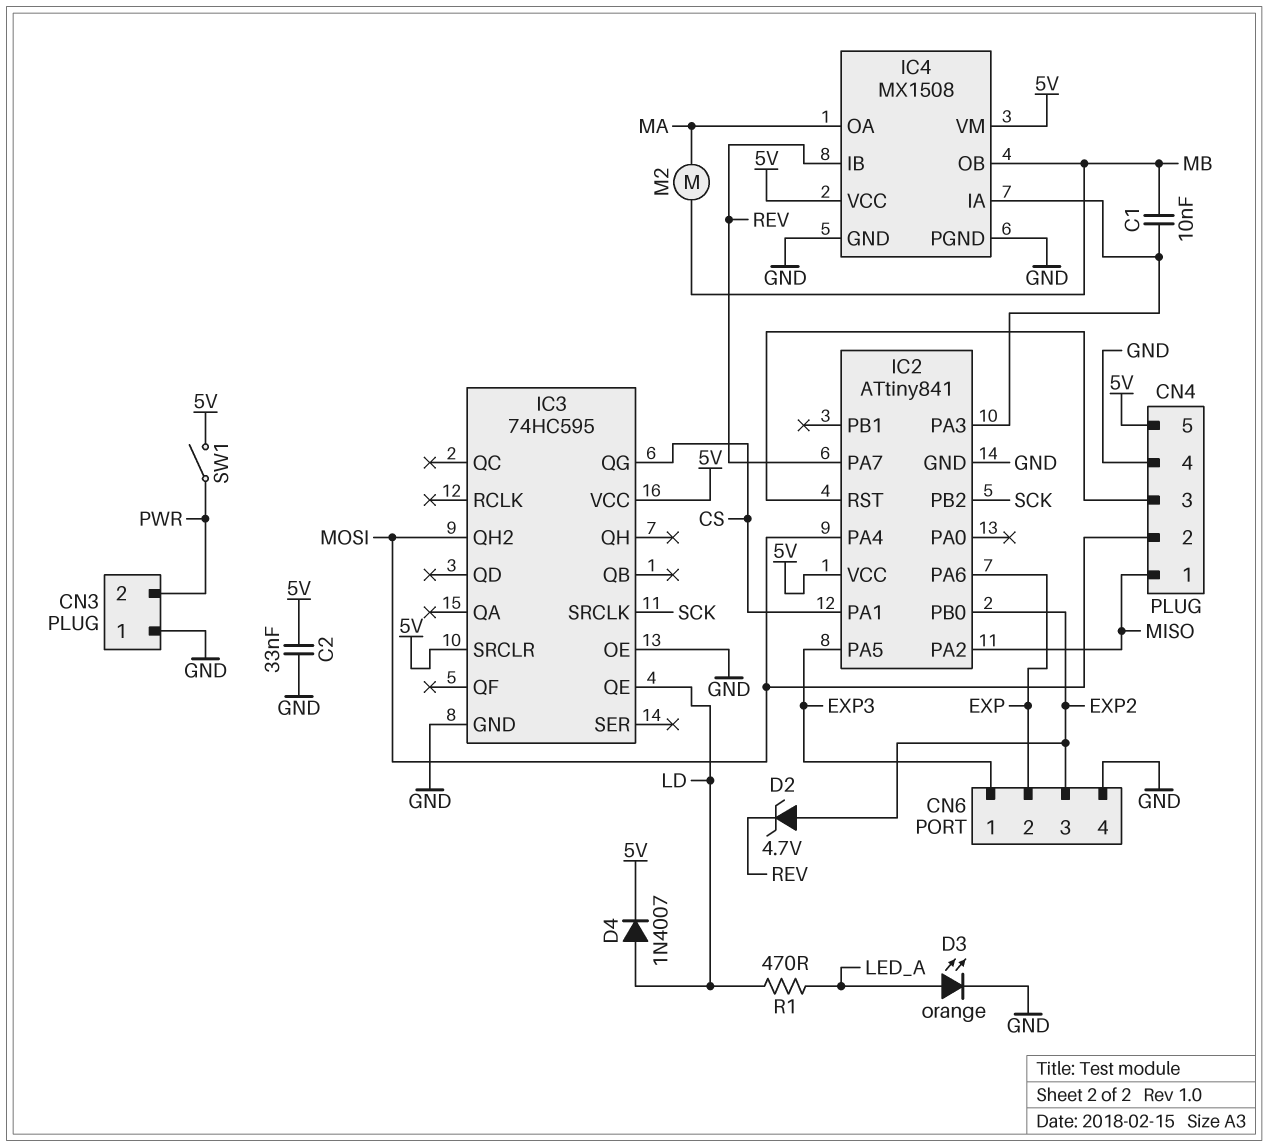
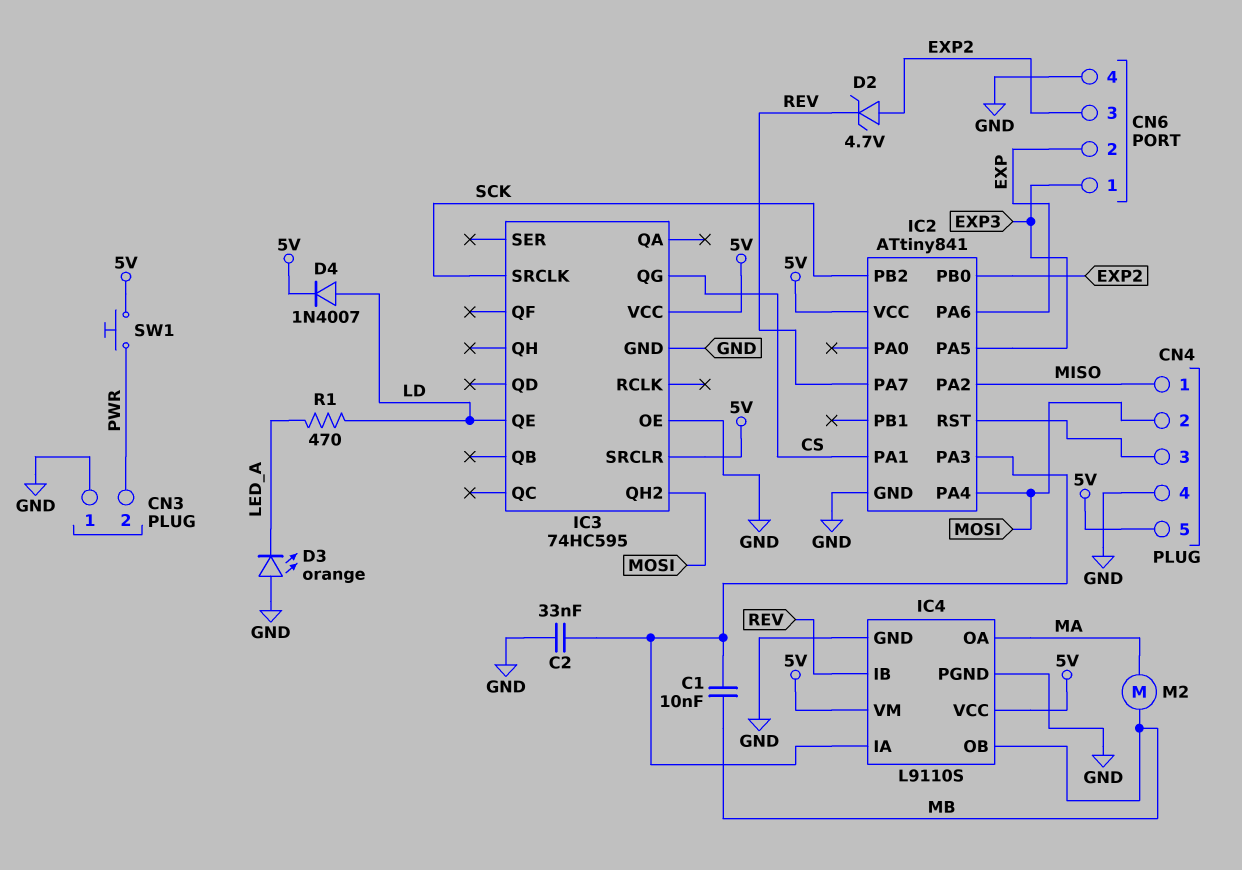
C2: 33nF (5V, GND) -> 33nF (GND, IC2/PA3)
D3: LED orange (A LED_A, K GND) -> LED orange (A GND, K LED_A)
IC4: MX1508 -> L9110S
SW1: switch (5V, PWR) -> button (5V, PWR)

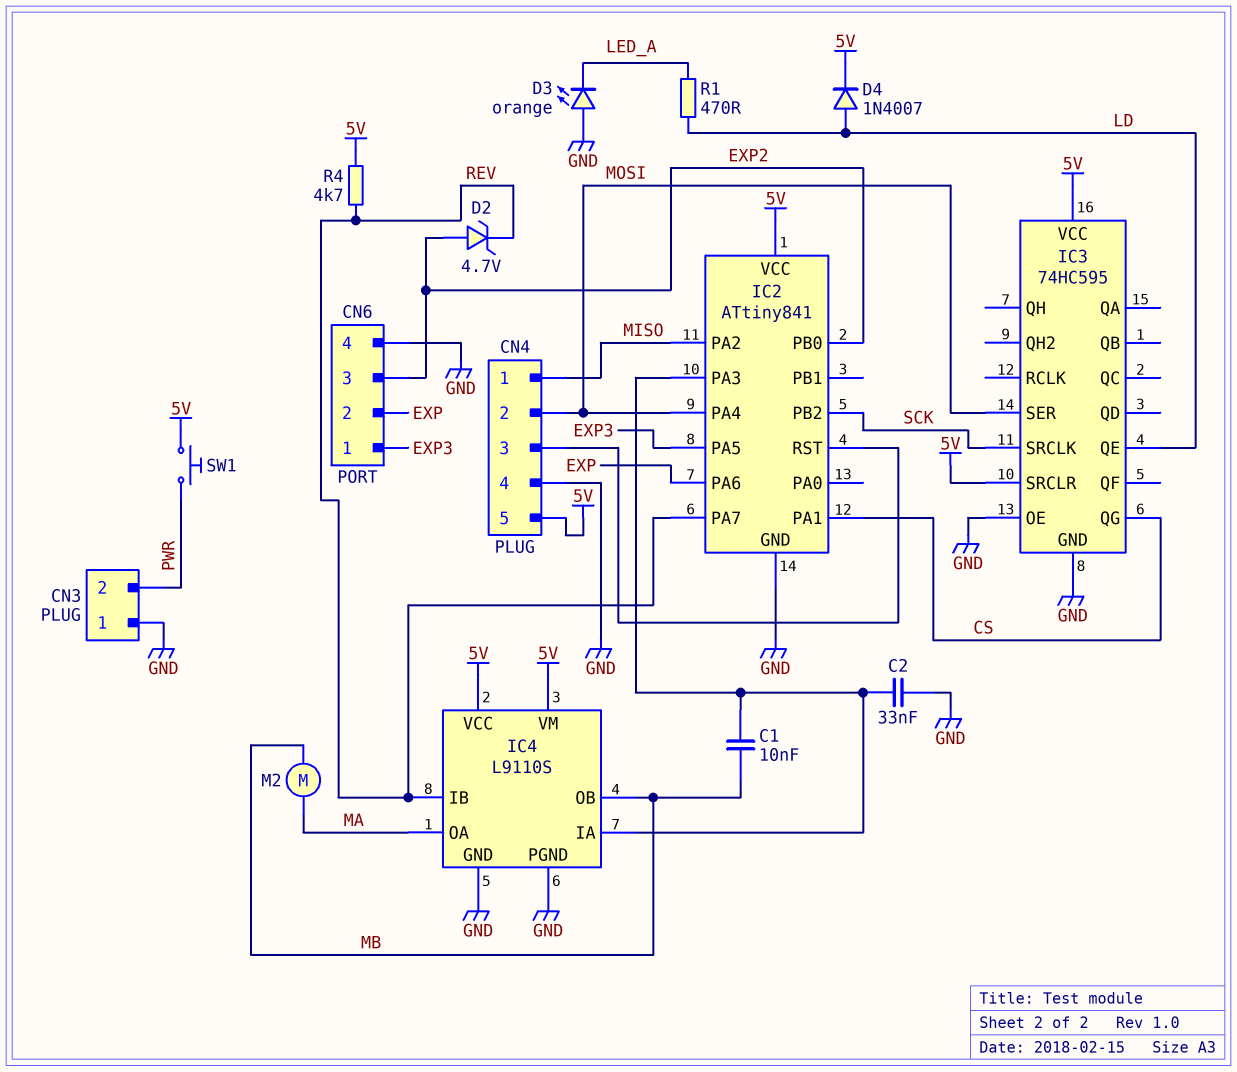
IC3 pin QH2: MOSI -> none
IC3 pin SER: none -> MOSI
R4: none -> 4.7k (5V, REV)

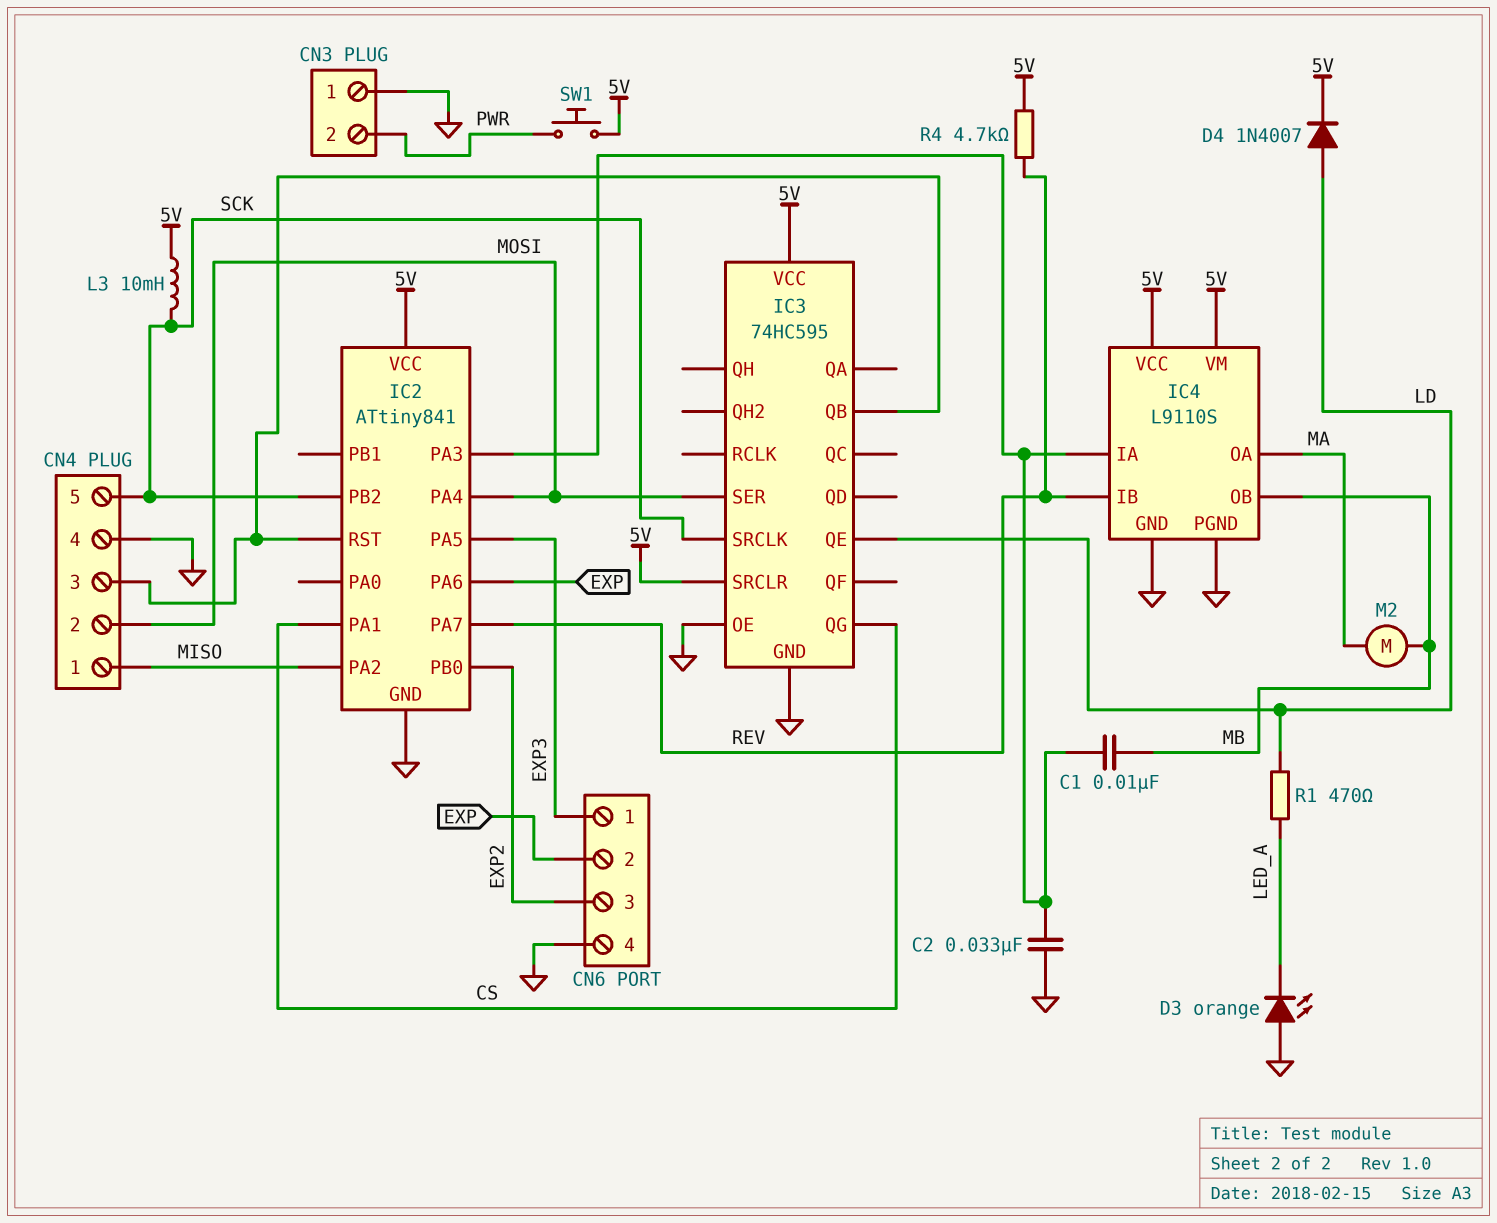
CN4 pin 5: 5V -> SCK
D2: zener 4.7V (A EXP2, K REV) -> none
IC3 pin QB: none -> CN4/3
L3: none -> 10mH (5V, SCK)

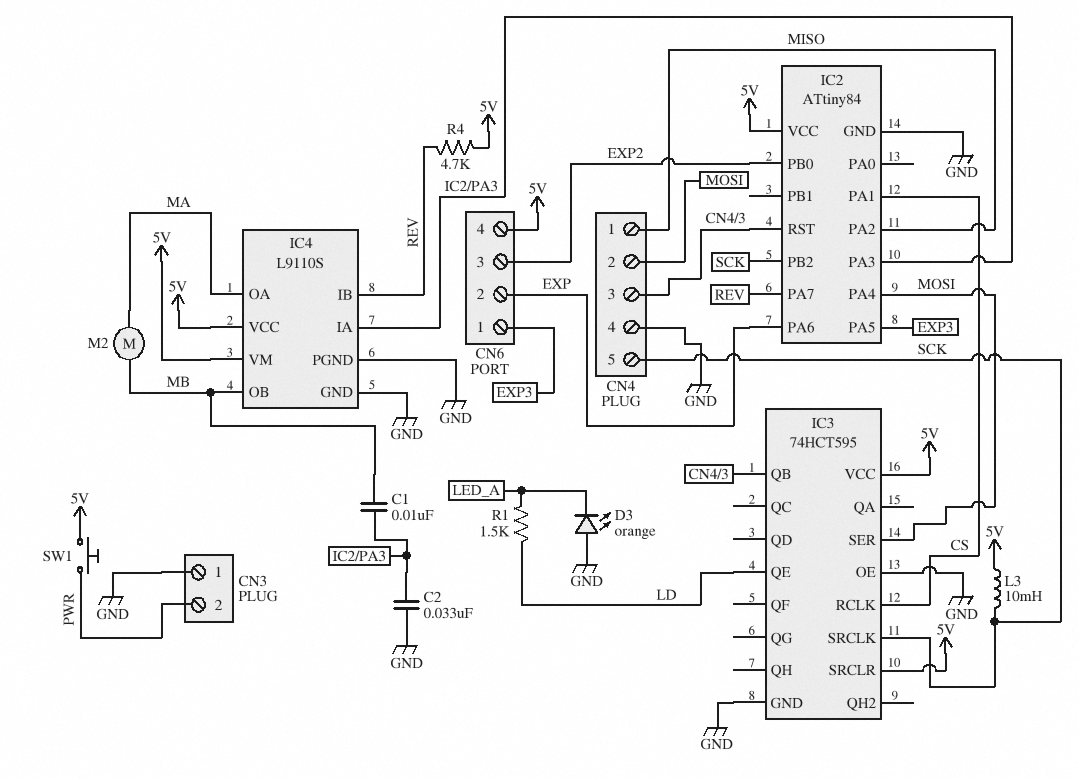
CN6 pin 4: GND -> 5V
D4: diode 1N4007 (A LD, K 5V) -> none
IC2: ATtiny841 -> ATtiny84
IC3: 74HC595 -> 74HCT595
IC3 pin QG: CS -> none
IC3 pin RCLK: none -> CS
R1: 470 (LD, LED_A) -> 1.5k (LD, LED_A)

